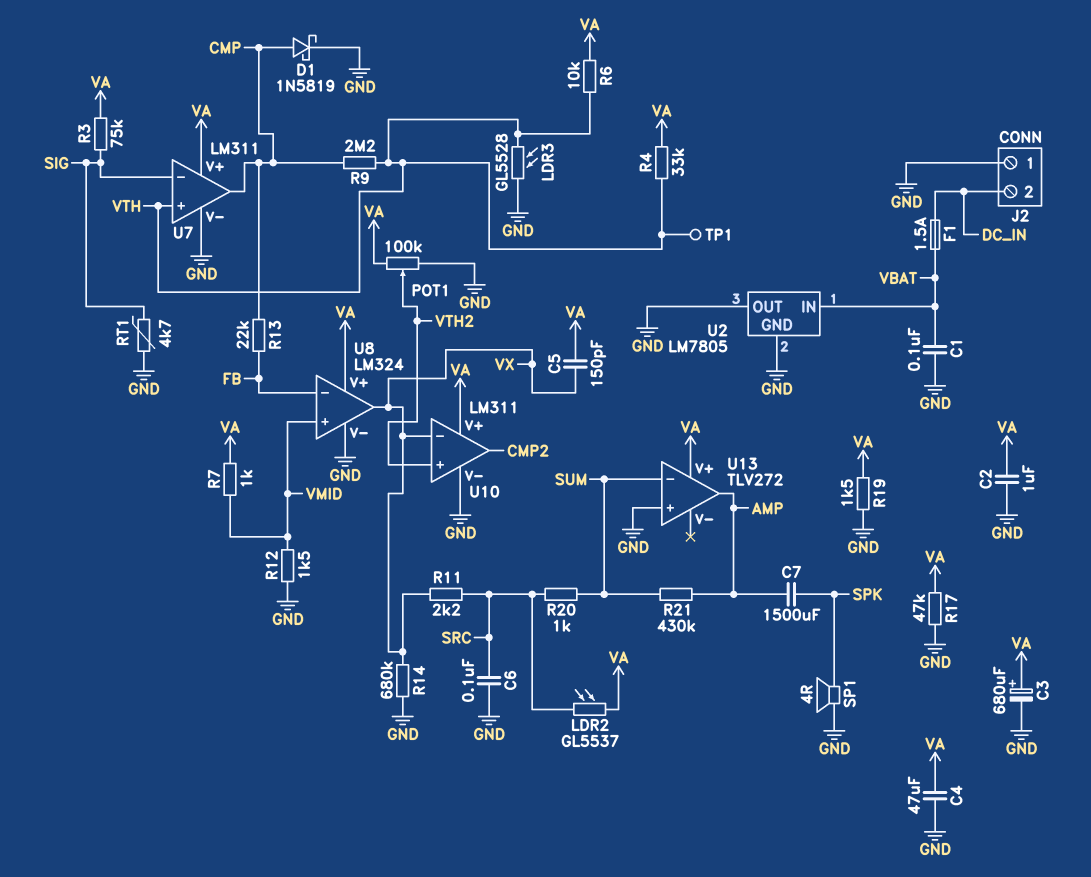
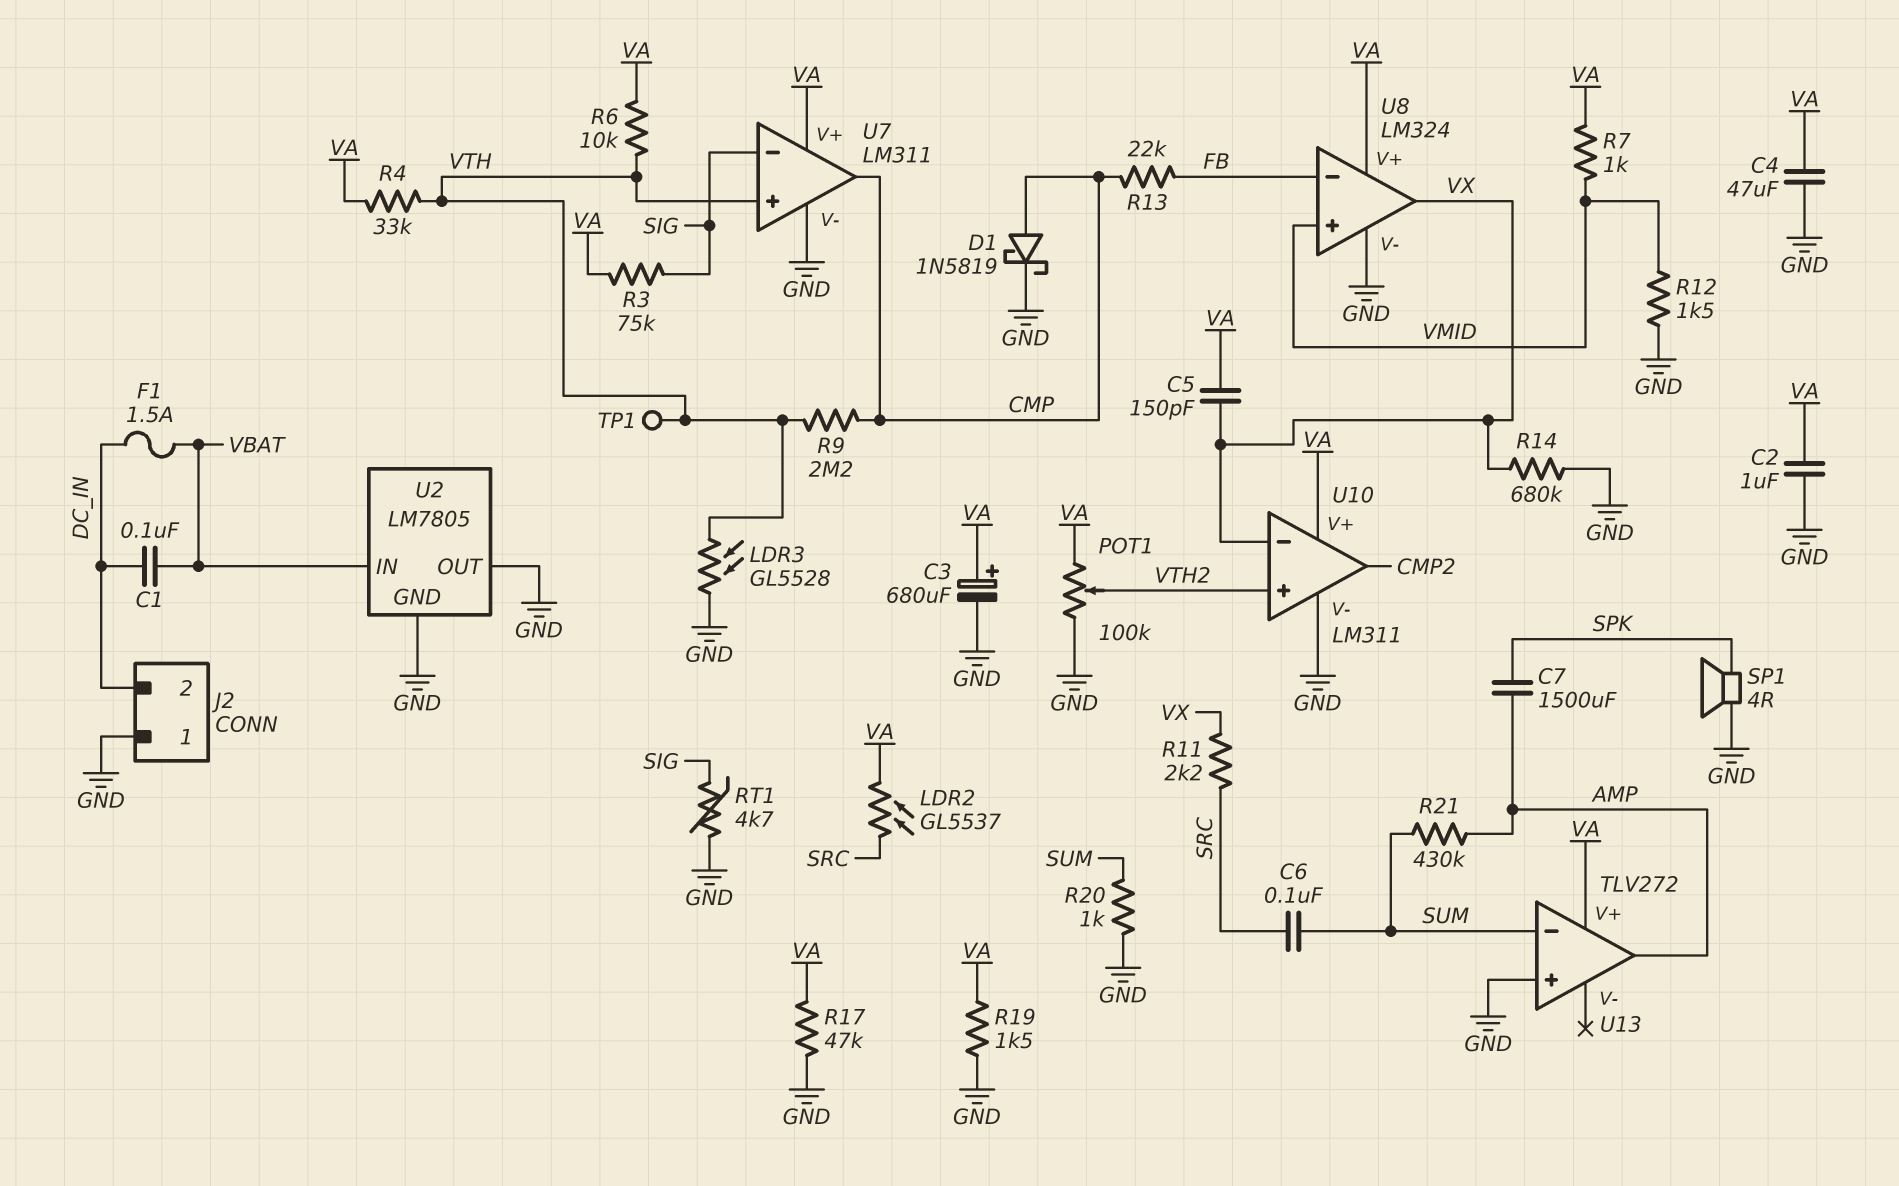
C1: 100nF (GND, VBAT) -> 100nF (DC_IN, VBAT)
C6: 100nF (GND, SRC) -> 100nF (SRC, SUM)
R20: 1k (SRC, SUM) -> 1k (GND, SUM)

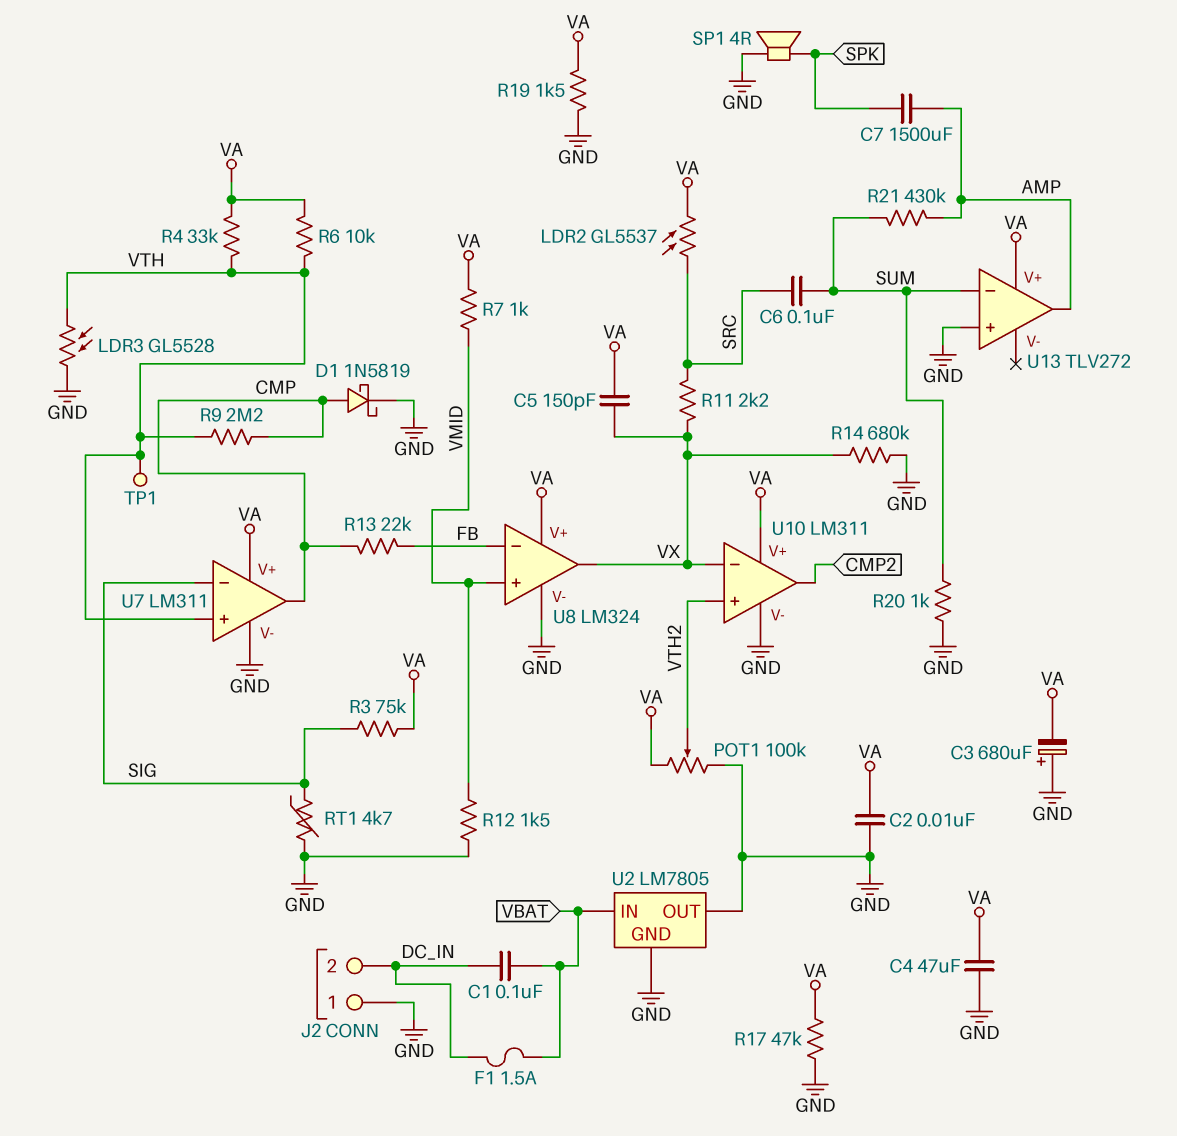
C2: 1uF (GND, VA) -> 10nF (GND, VA)
C3: 680uF (plus VA, minus GND) -> 680uF (plus GND, minus VA)

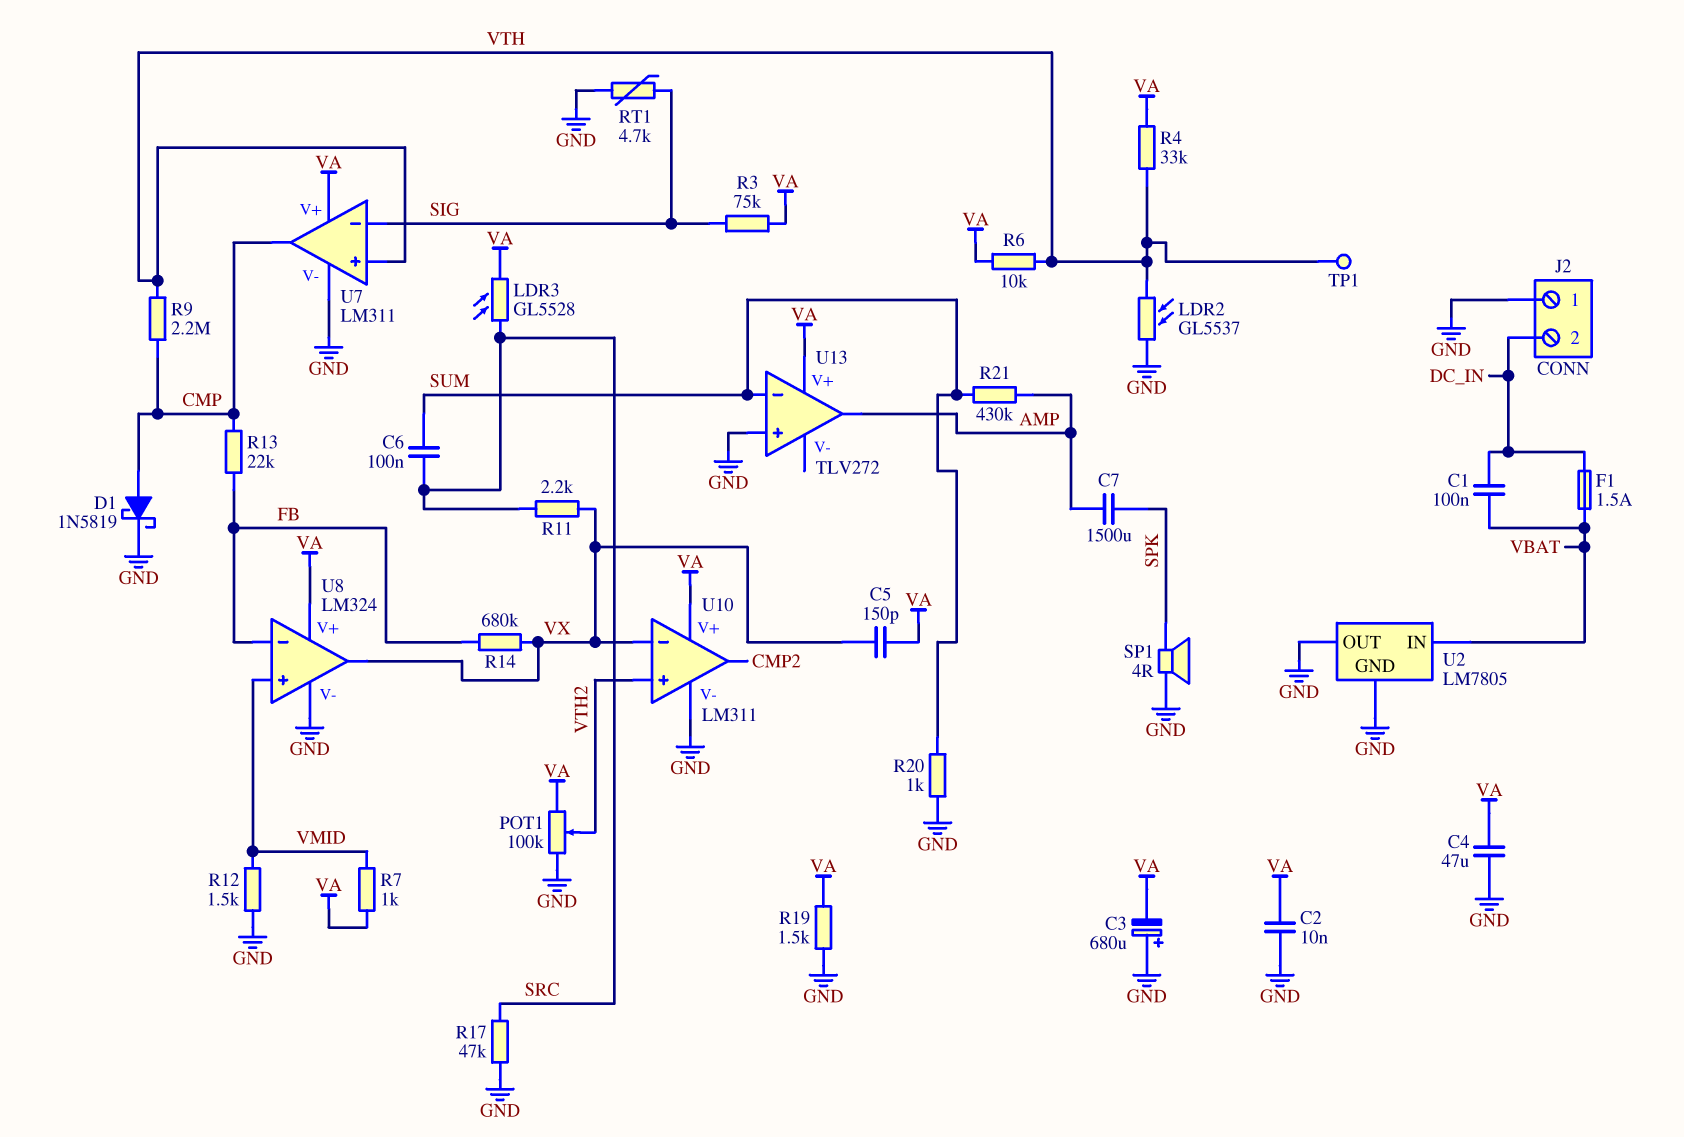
LDR2: GL5537 (SRC, VA) -> GL5537 (GND, VTH)
LDR3: GL5528 (GND, VTH) -> GL5528 (SRC, VA)
R14: 680k (GND, VX) -> 680k (FB, VX)
R17: 47k (GND, VA) -> 47k (GND, SRC)

